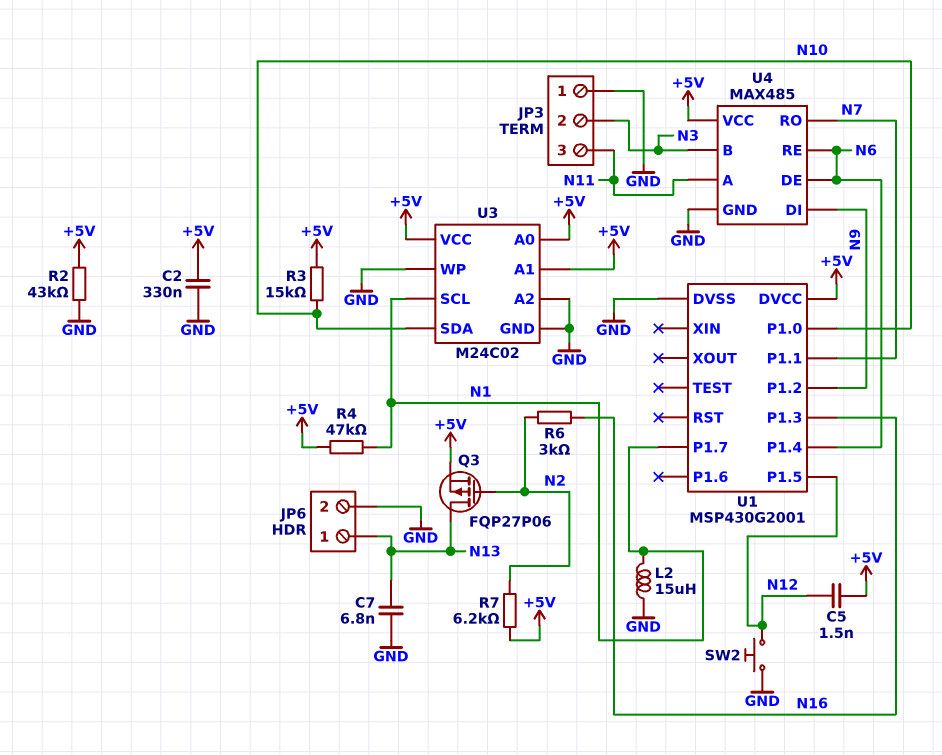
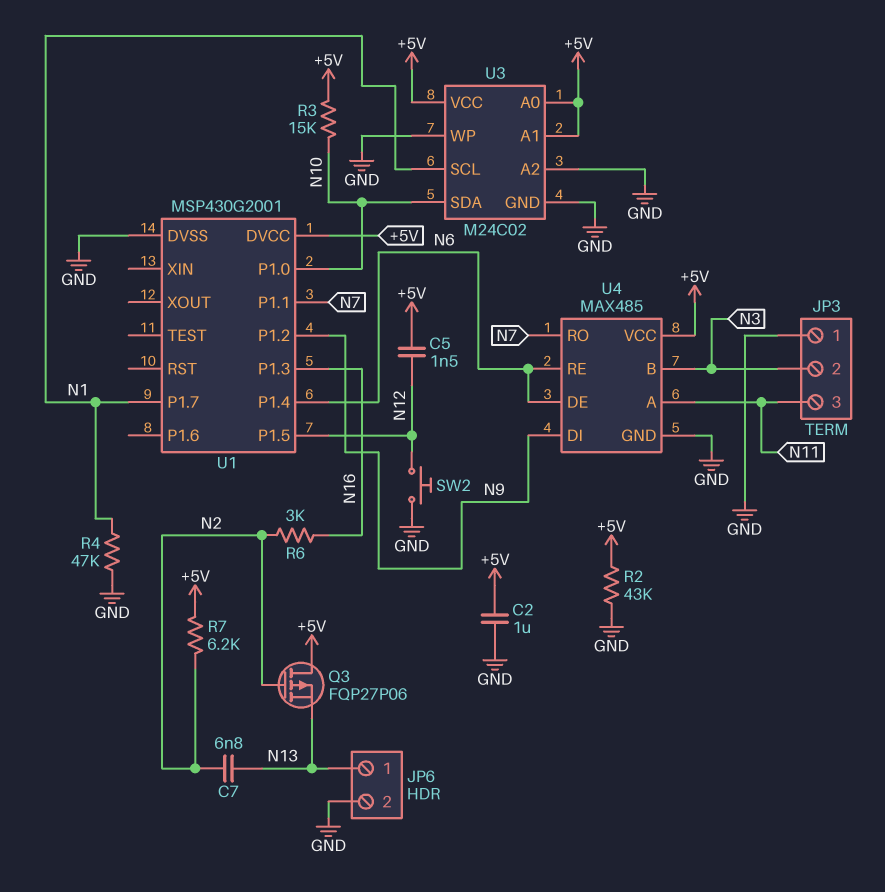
C2: 330nF (+5V, GND) -> 1uF (+5V, GND)
C7: 6.8nF (GND, N13) -> 6.8nF (N2, N13)
L2: 15uH (GND, N1) -> none
Q3: PMOS FQP27P06 (G N2, D N13, S +5V) -> PMOS FQP27P06 (G N2, D +5V, S N13)
R4: 47k (+5V, N1) -> 47k (GND, N1)

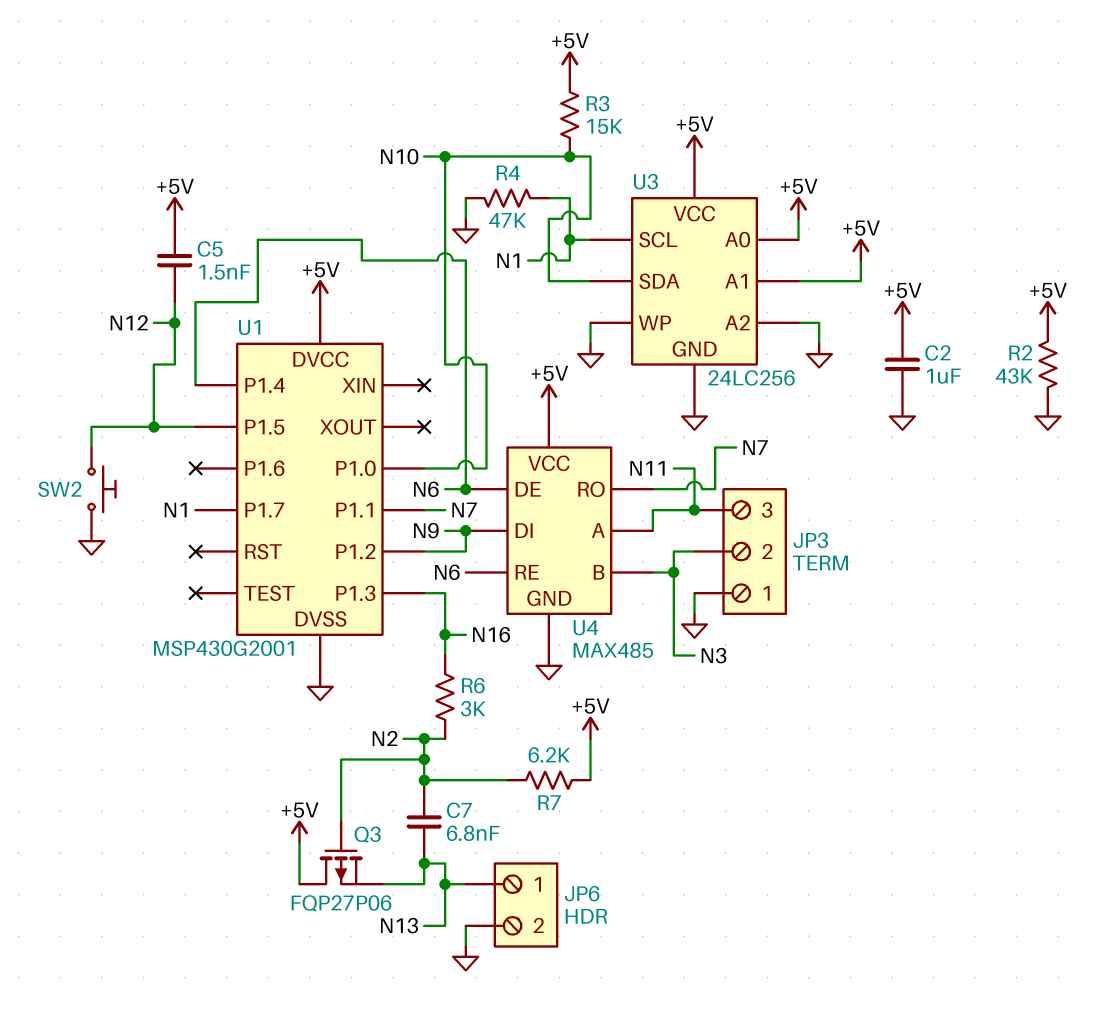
U3: M24C02 -> 24LC256

